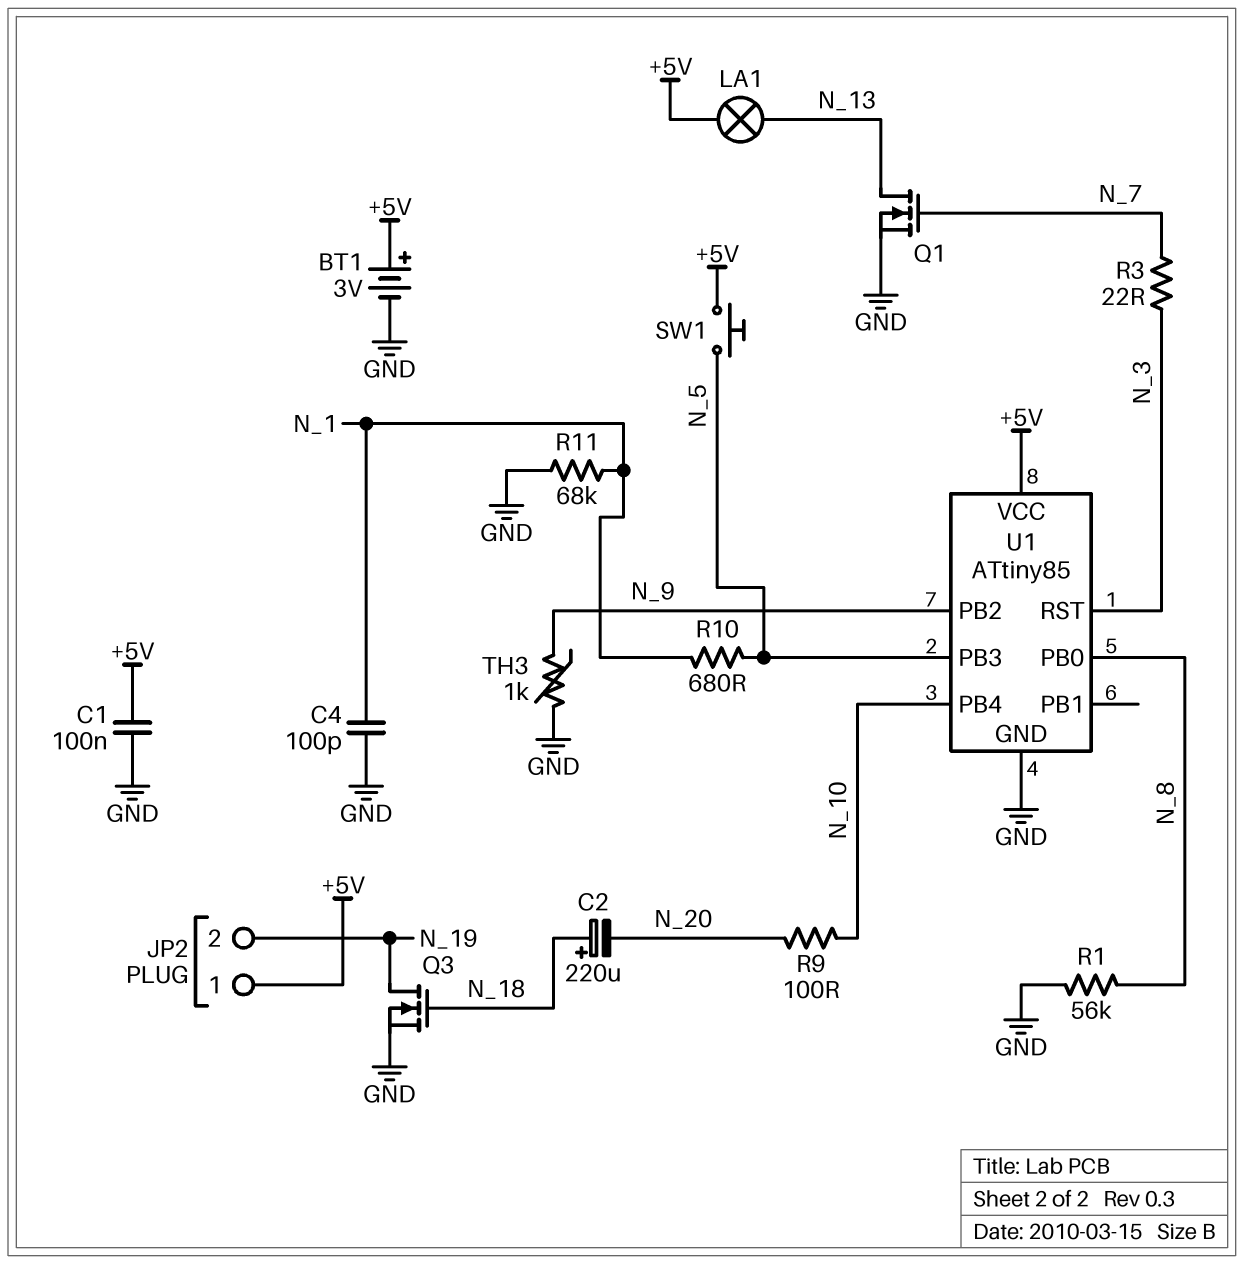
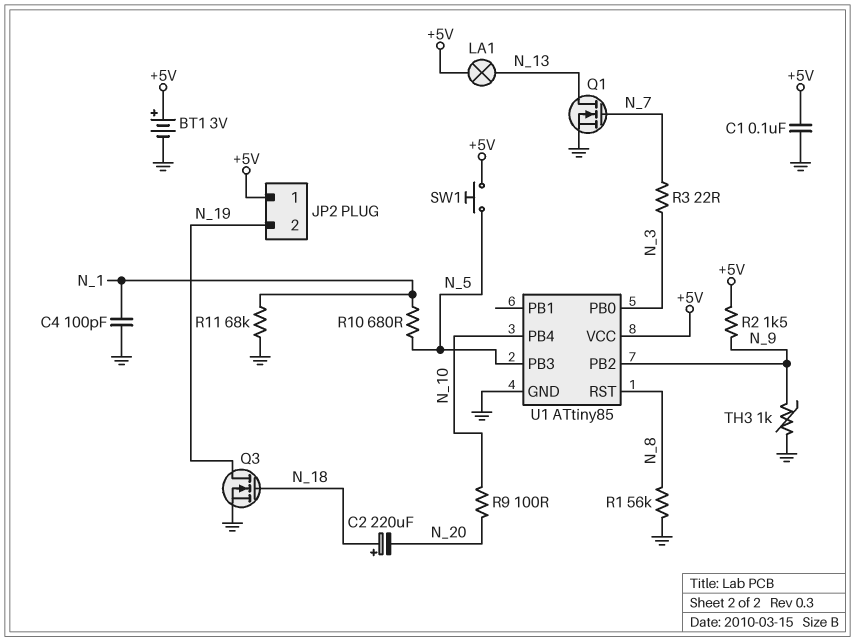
R2: none -> 1.5k (+5V, N_9)
U1 pin PB0: N_8 -> N_3
U1 pin RST: N_3 -> N_8

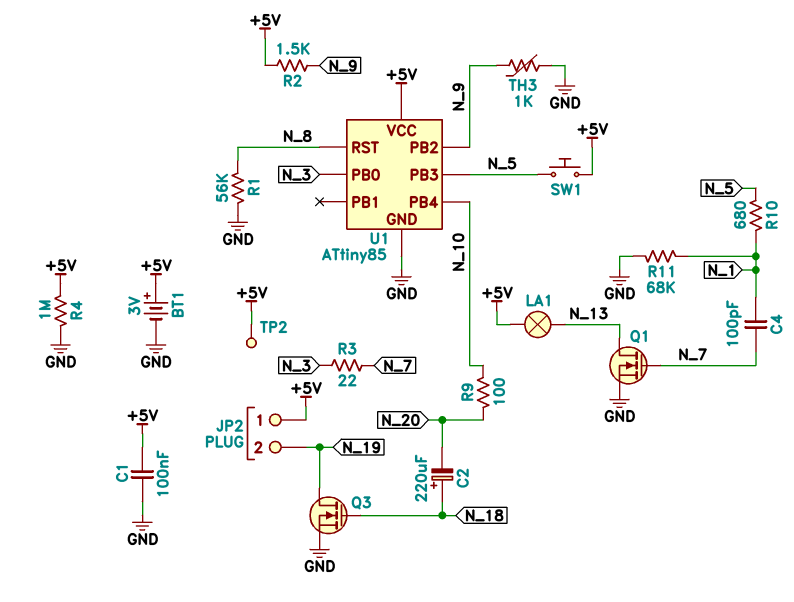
C4: 100pF (GND, N_1) -> 100pF (N_1, N_7)
R4: none -> 1M (+5V, GND)
TP2: none -> test point (+5V)

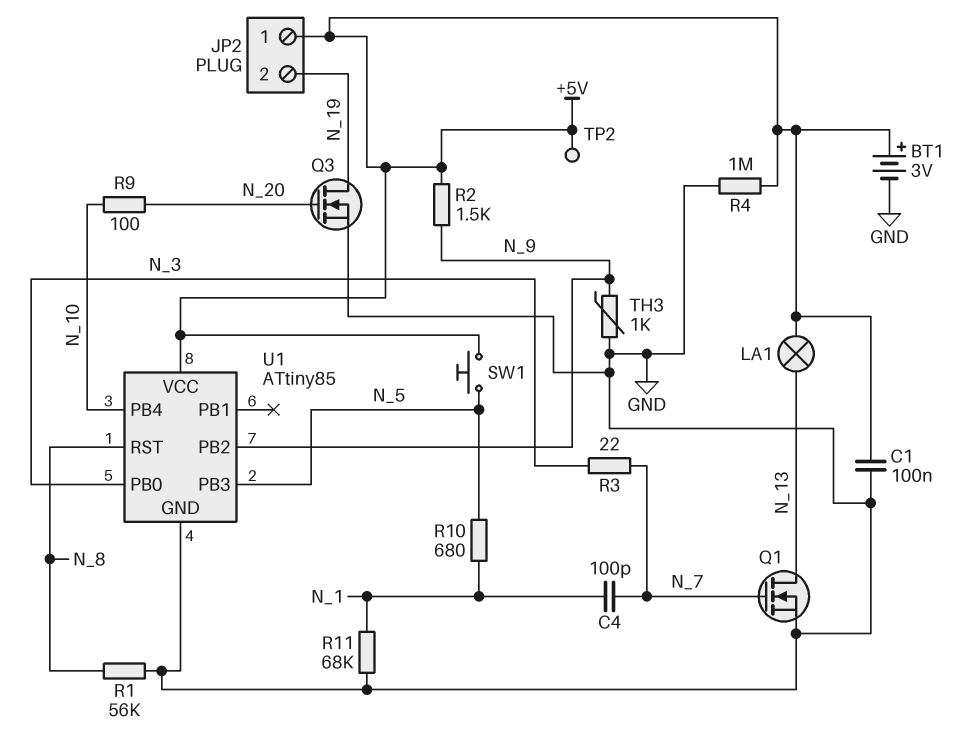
C2: 220uF (plus N_18, minus N_20) -> none
Q3: NMOS (G N_18, D N_19, S GND) -> NMOS (G N_20, D N_19, S GND)

